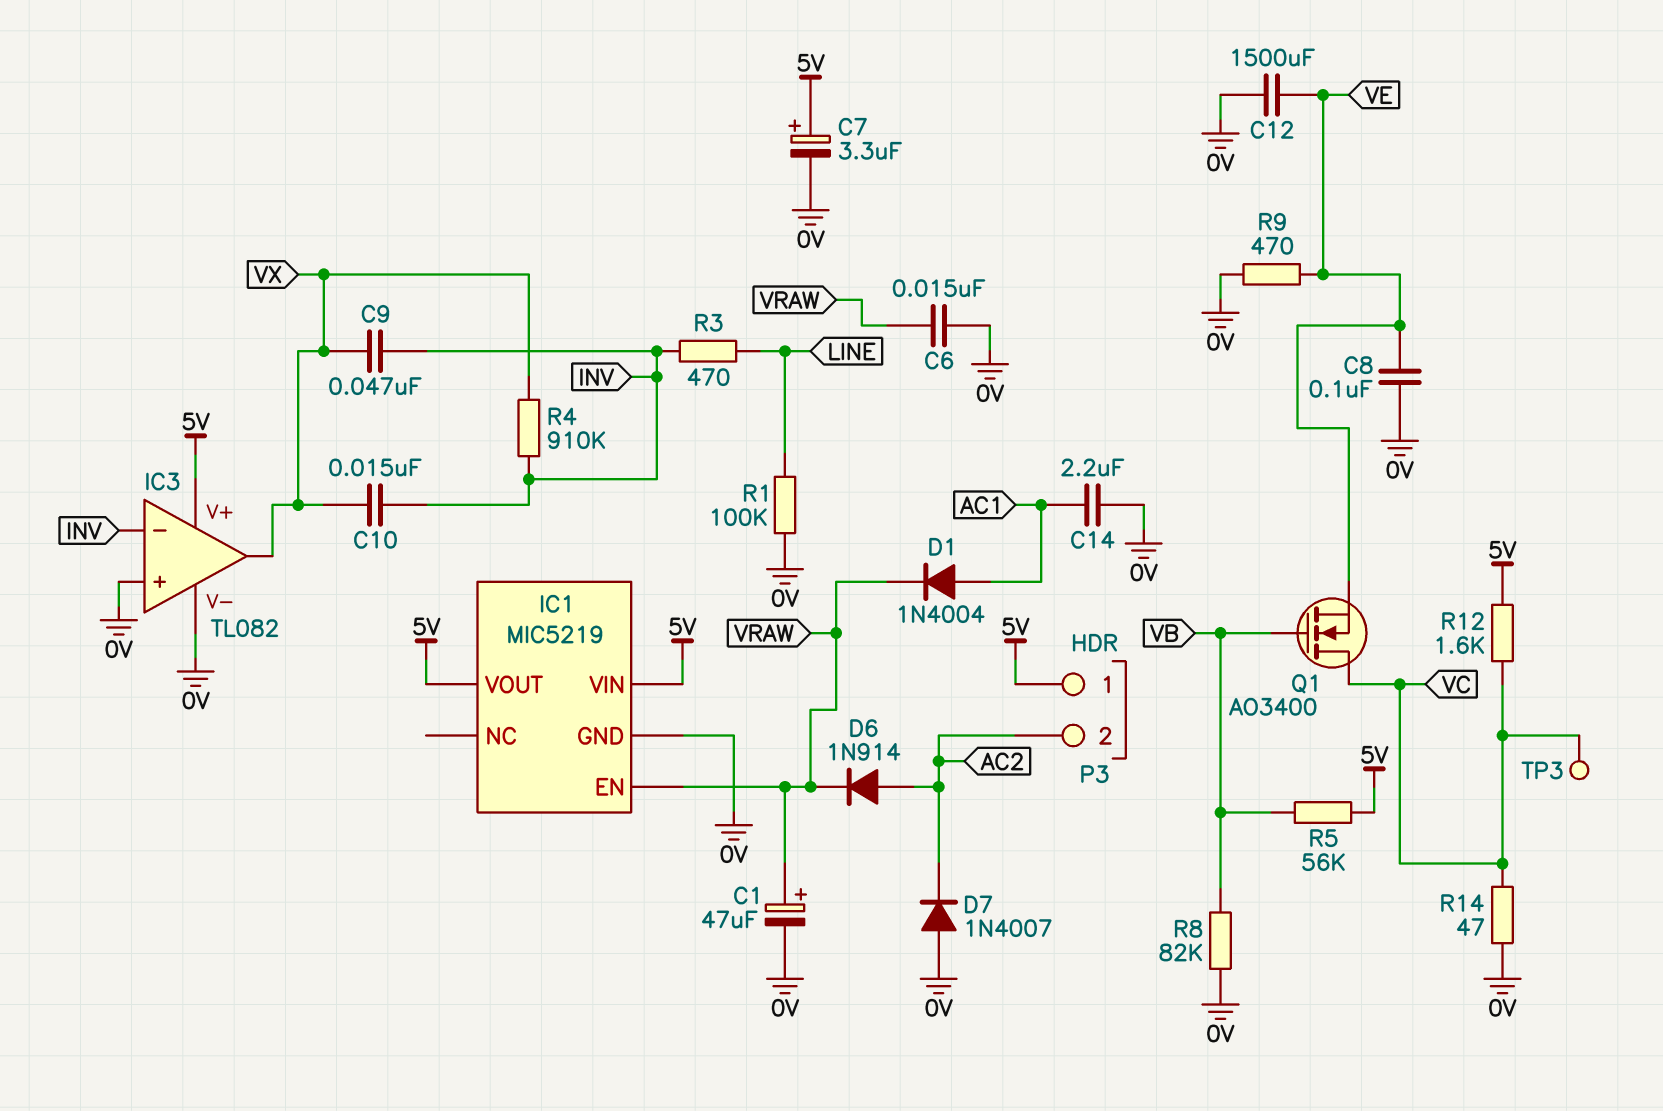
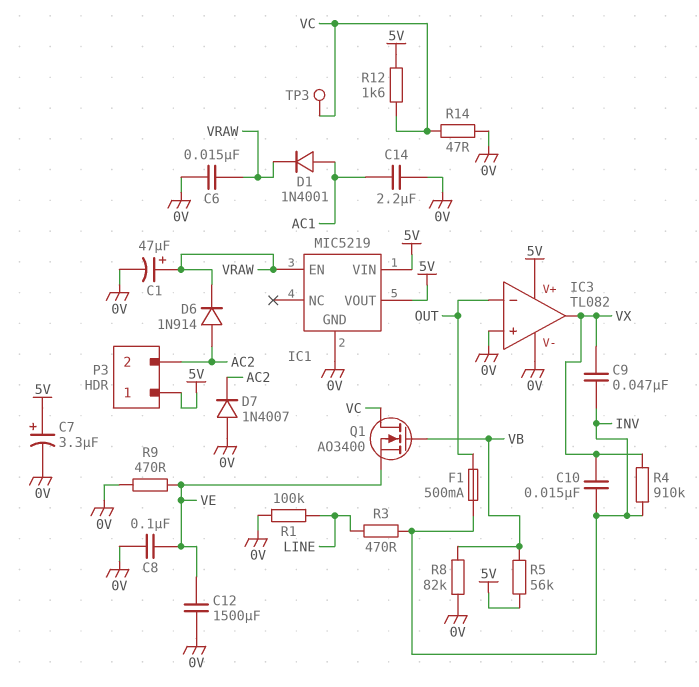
D1: diode 1N4004 (A AC1, K VRAW) -> diode 1N4001 (A AC1, K VRAW)
F1: none -> 500mA (INV, OUT)
IC3 pin in-: INV -> OUT

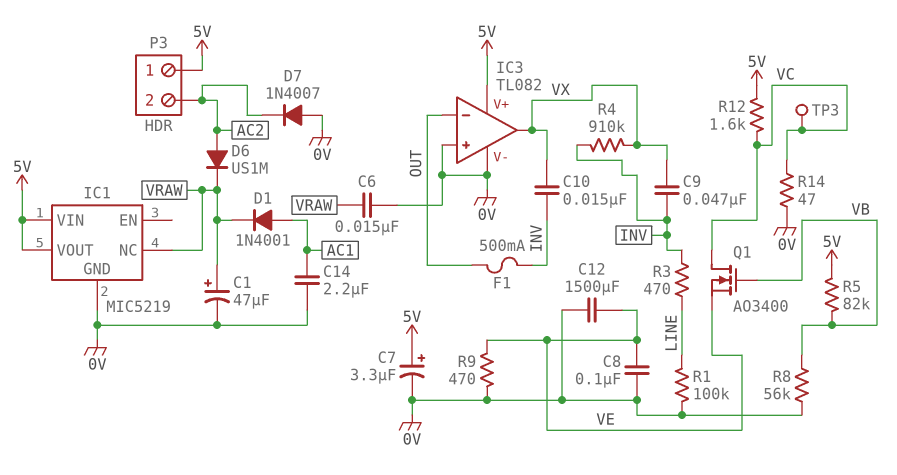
D6: diode 1N914 (A AC2, K VRAW) -> diode US1M (A AC2, K VRAW)
IC1 pin EN: VRAW -> none
IC1 pin NC: none -> VRAW
R5: 56k (5V, VB) -> 82k (5V, VB)
R8: 82k (0V, VB) -> 56k (0V, VB)

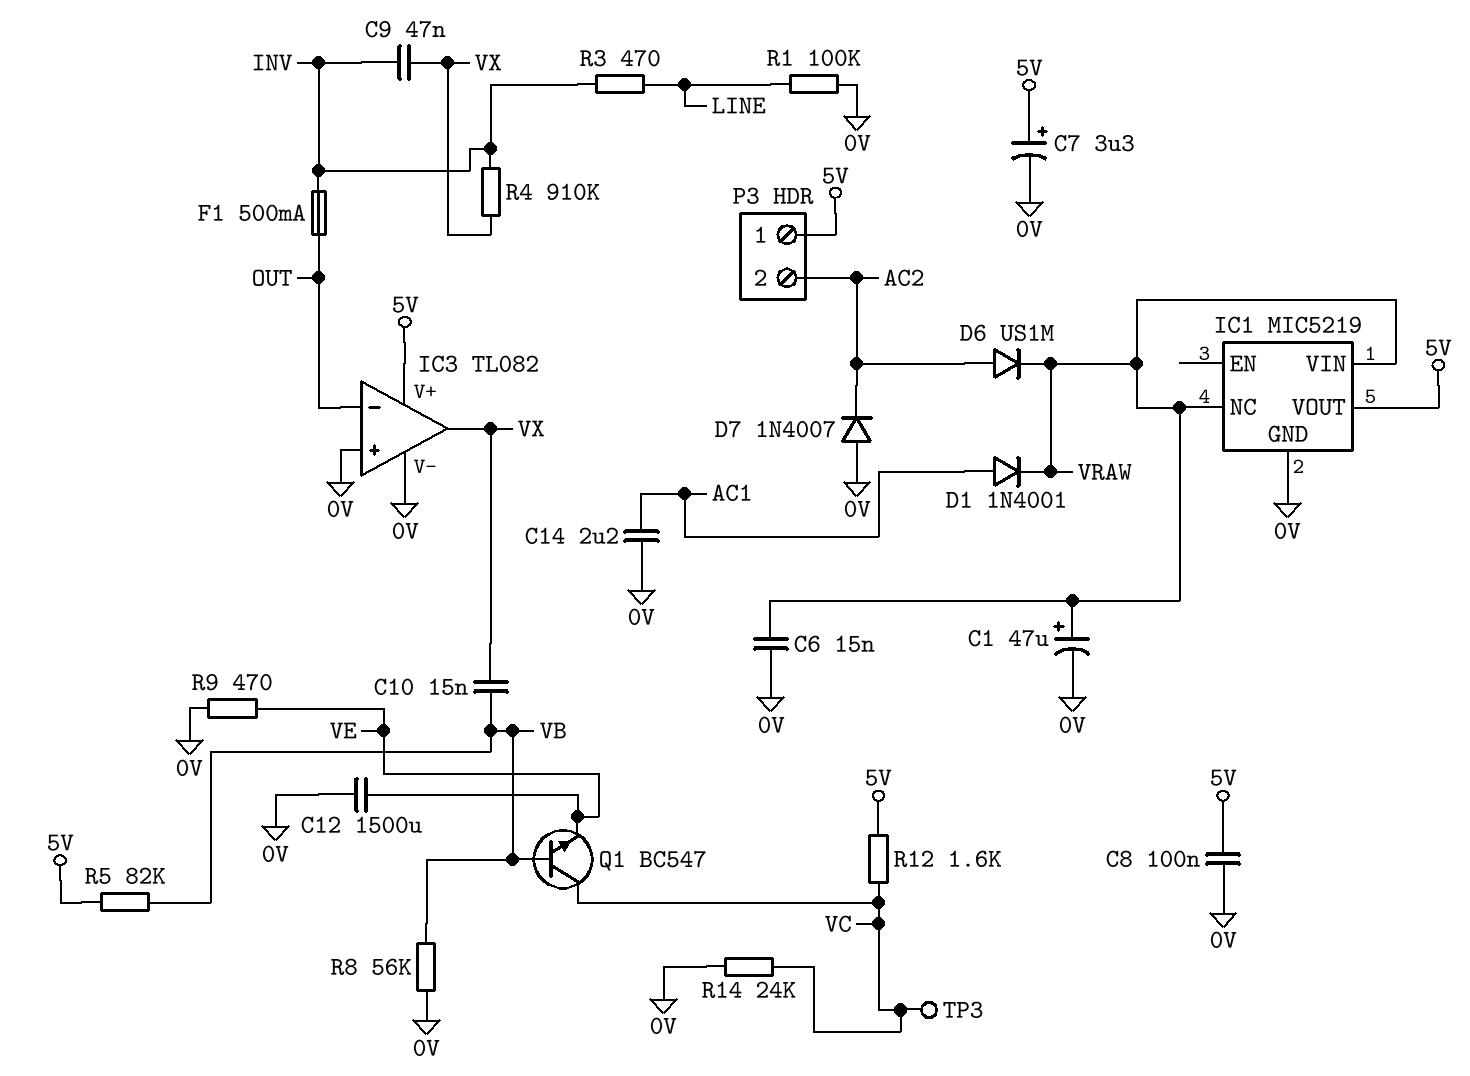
C8: 100nF (0V, VE) -> 100nF (0V, 5V)
C10: 15nF (INV, VX) -> 15nF (VB, VX)
IC1 pin VIN: 5V -> VRAW
Q1: NMOS AO3400 (G VB, D VC, S VE) -> NPN BC547 (B VB, C VC, E VE)
R14: 47 (0V, VC) -> 24k (0V, VC)

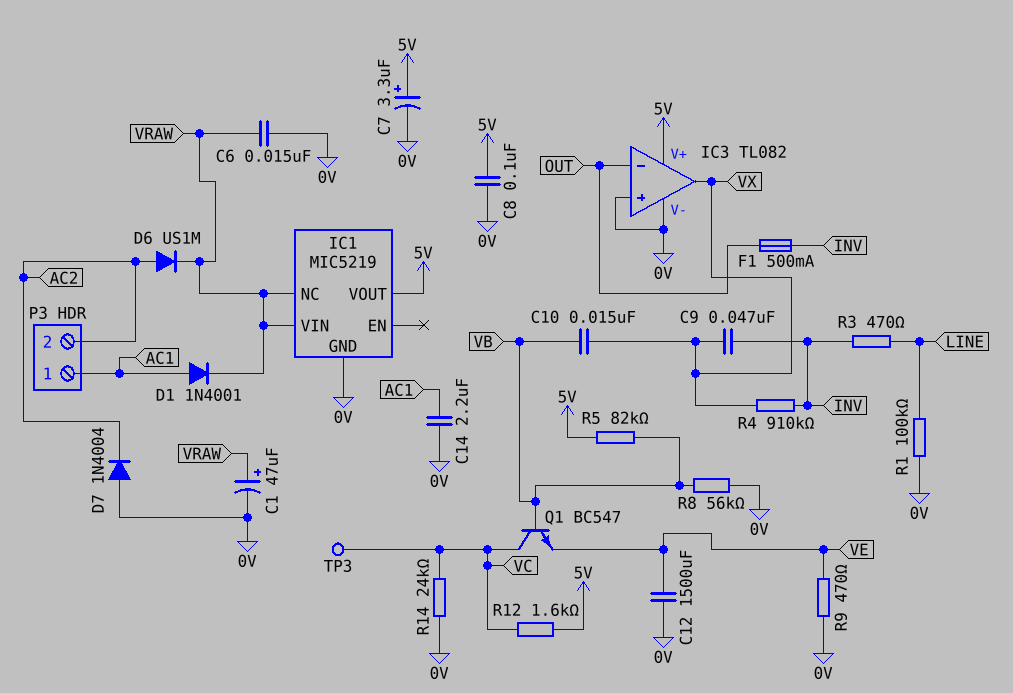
D7: diode 1N4007 (A 0V, K AC2) -> diode 1N4004 (A 0V, K AC2)
P3 pin 1: 5V -> AC1

